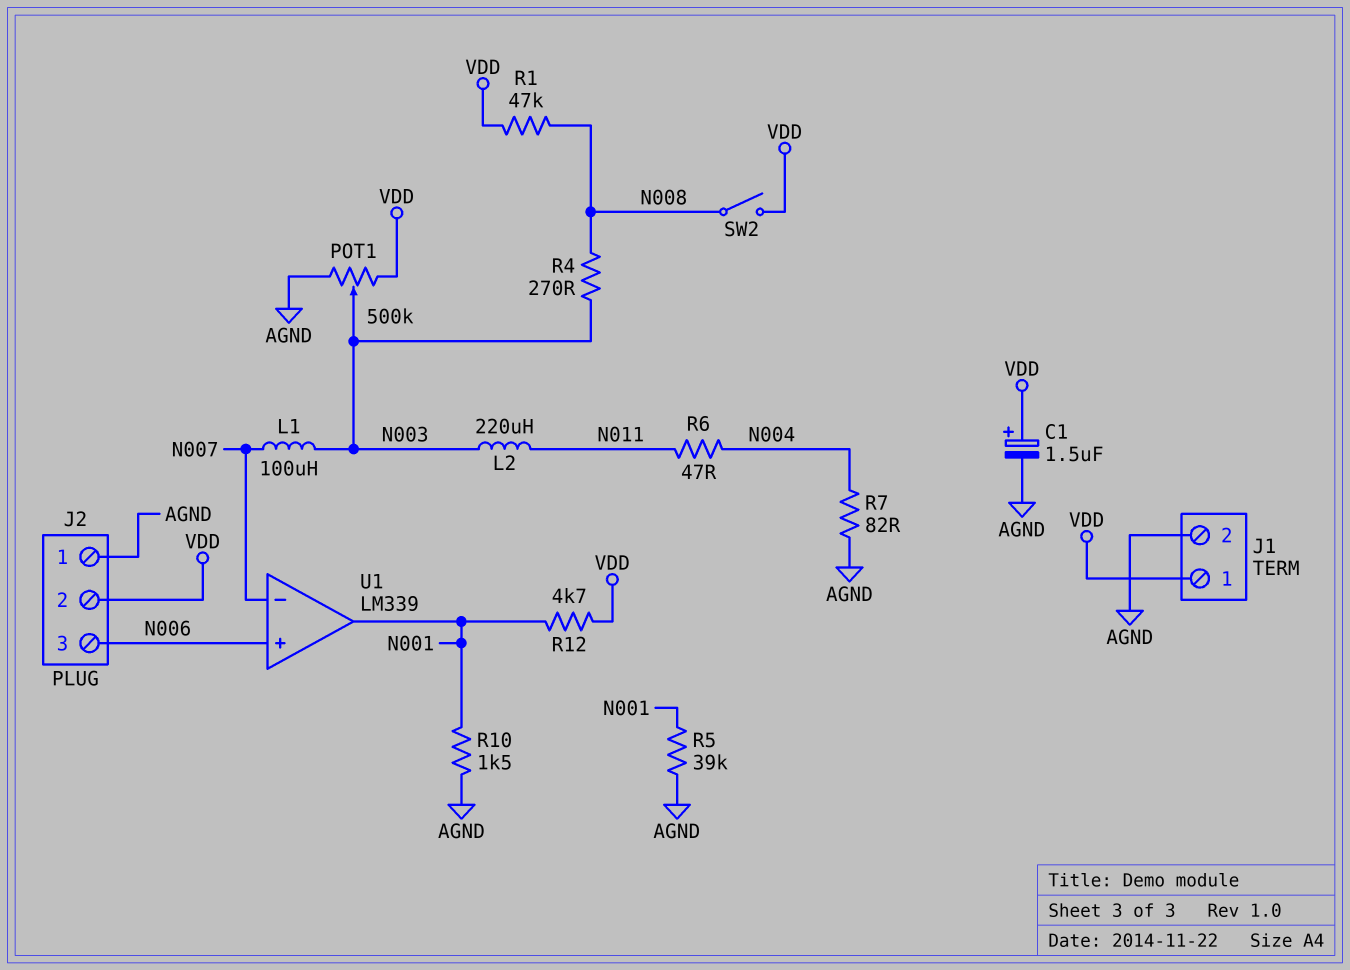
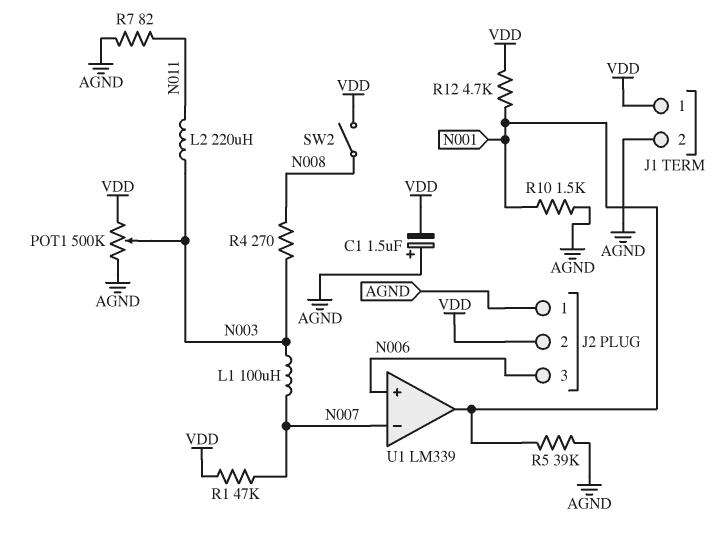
C1: 1.5uF (plus VDD, minus AGND) -> 1.5uF (plus AGND, minus VDD)
R1: 47k (N008, VDD) -> 47k (N007, VDD)
R6: 47 (N004, N011) -> none
R7: 82 (AGND, N004) -> 82 (AGND, N011)

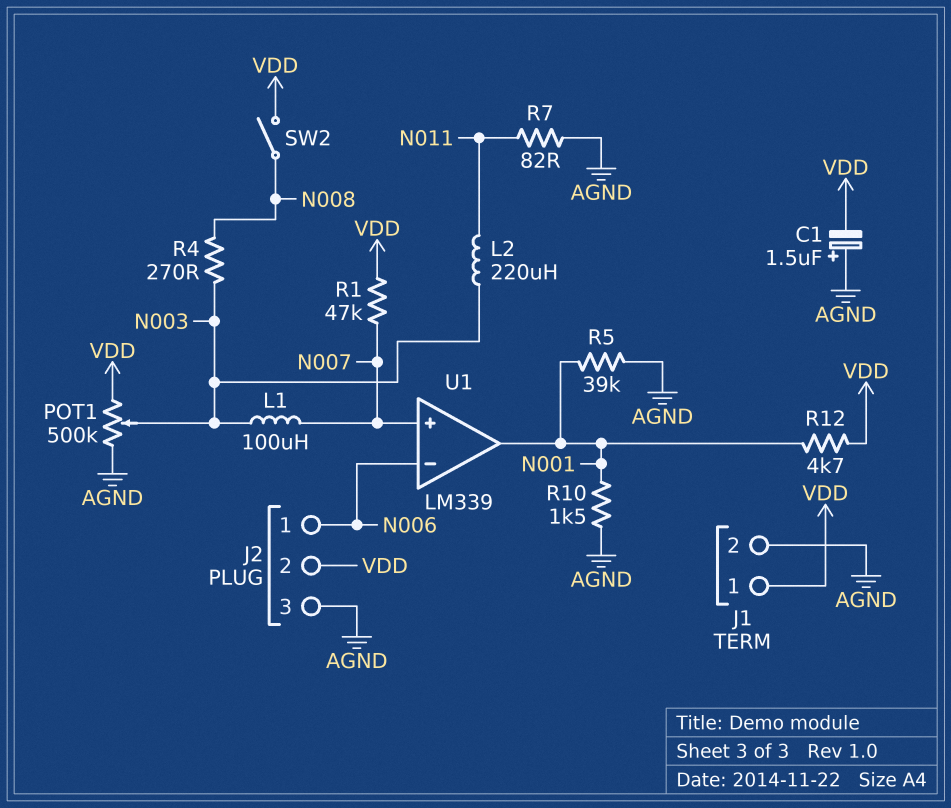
J2 pin 1: AGND -> N006
J2 pin 3: N006 -> AGND
U1 pin in+: N006 -> N007
U1 pin in-: N007 -> N006

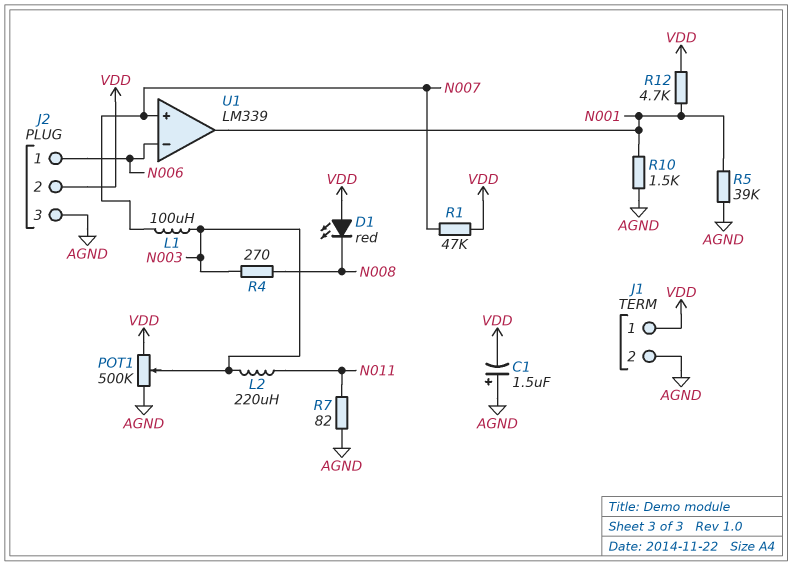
D1: none -> LED red (A VDD, K N008)
SW2: switch (N008, VDD) -> none

